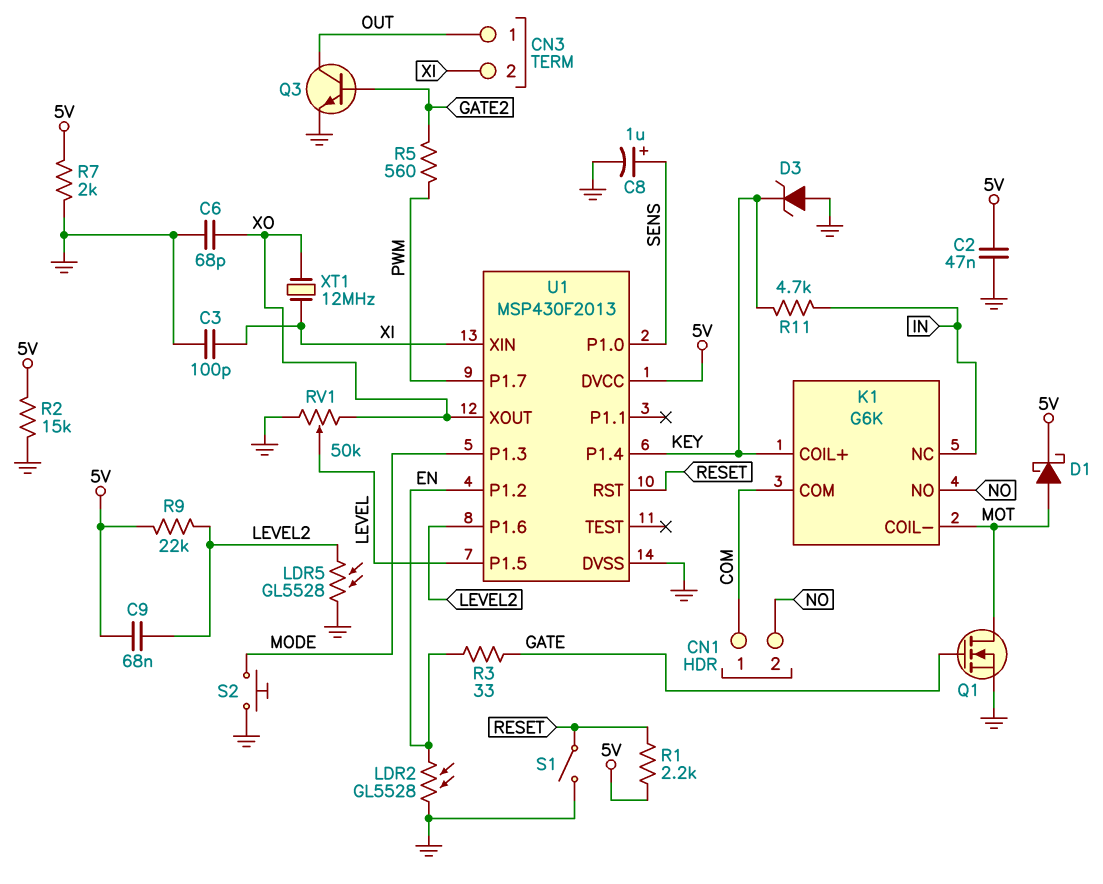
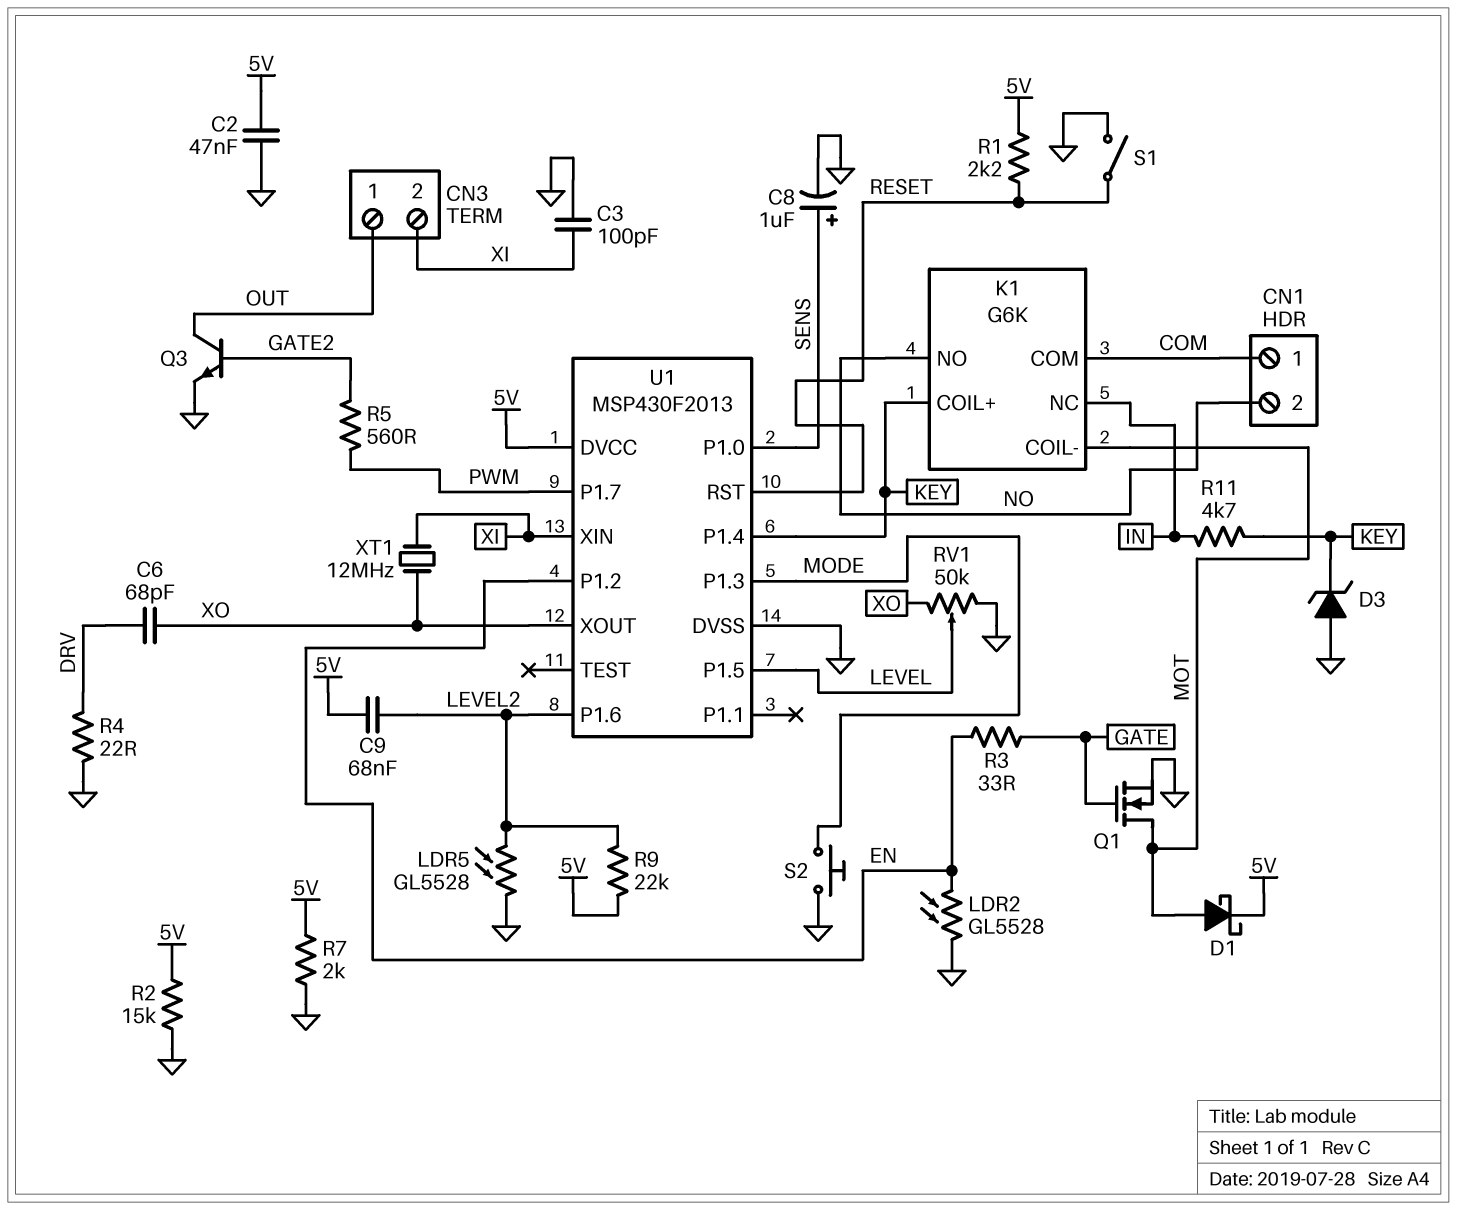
C6: 68pF (GND, XO) -> 68pF (DRV, XO)
R4: none -> 22 (DRV, GND)

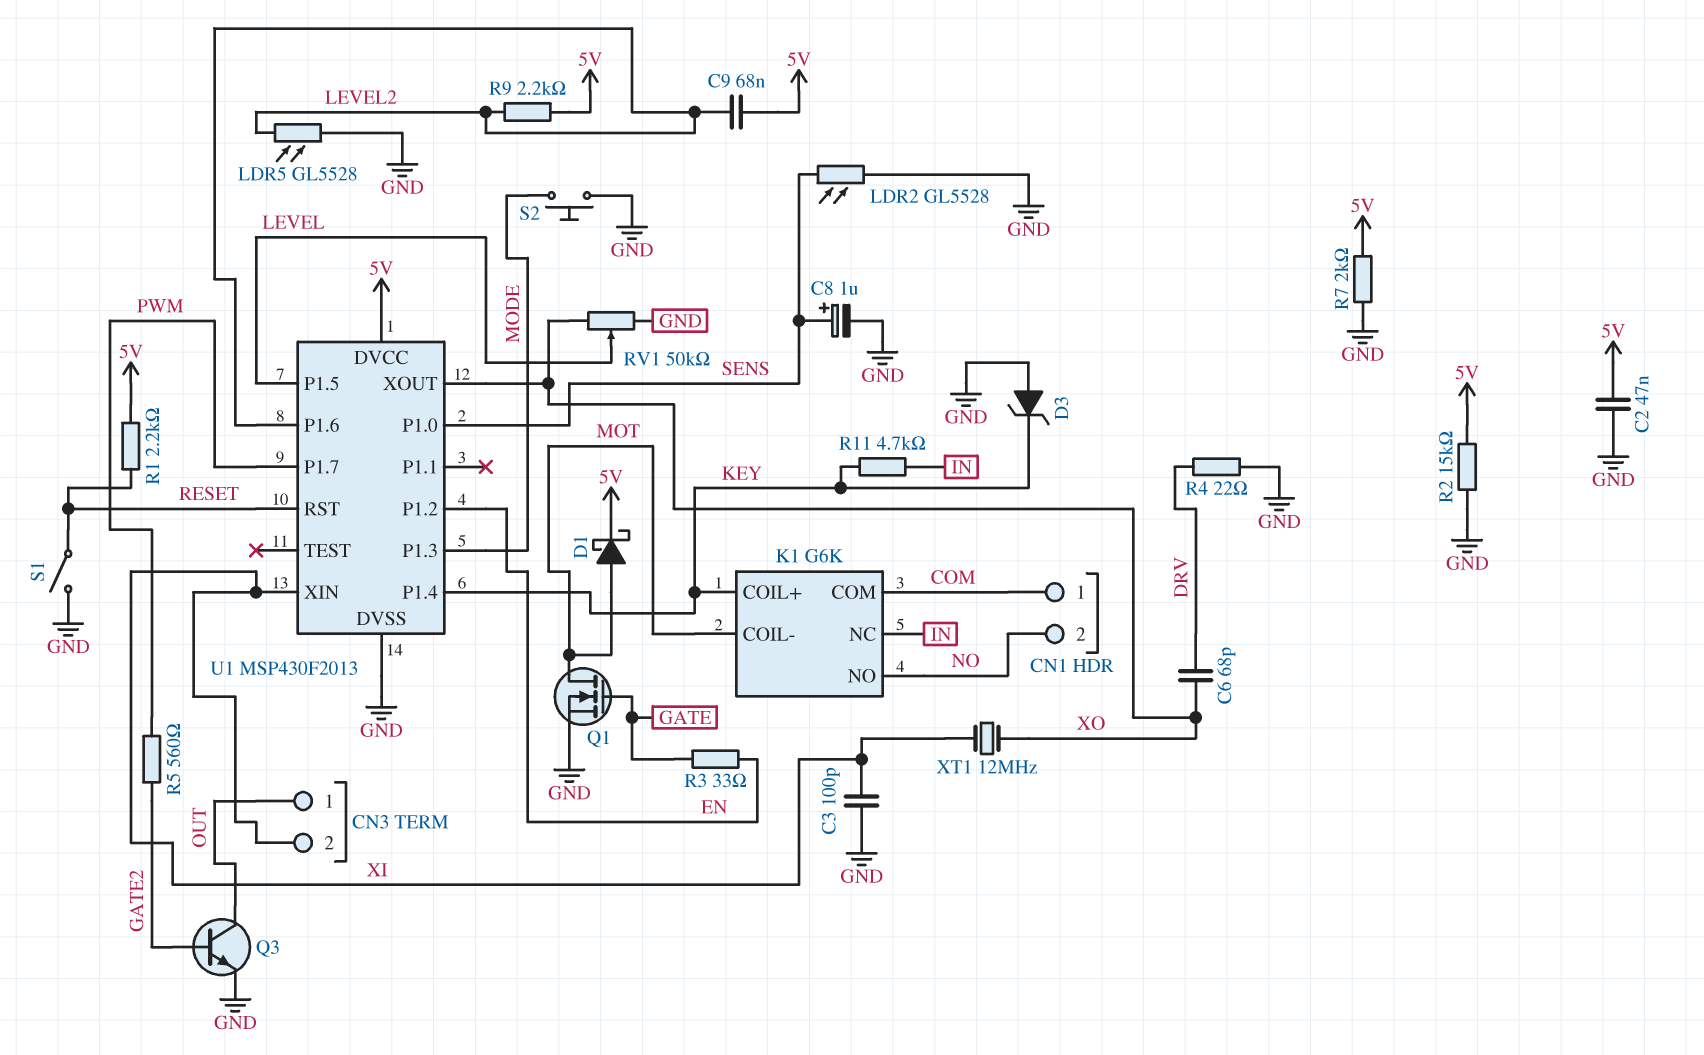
LDR2: GL5528 (EN, GND) -> GL5528 (GND, SENS)
R9: 22k (5V, LEVEL2) -> 2.2k (5V, LEVEL2)

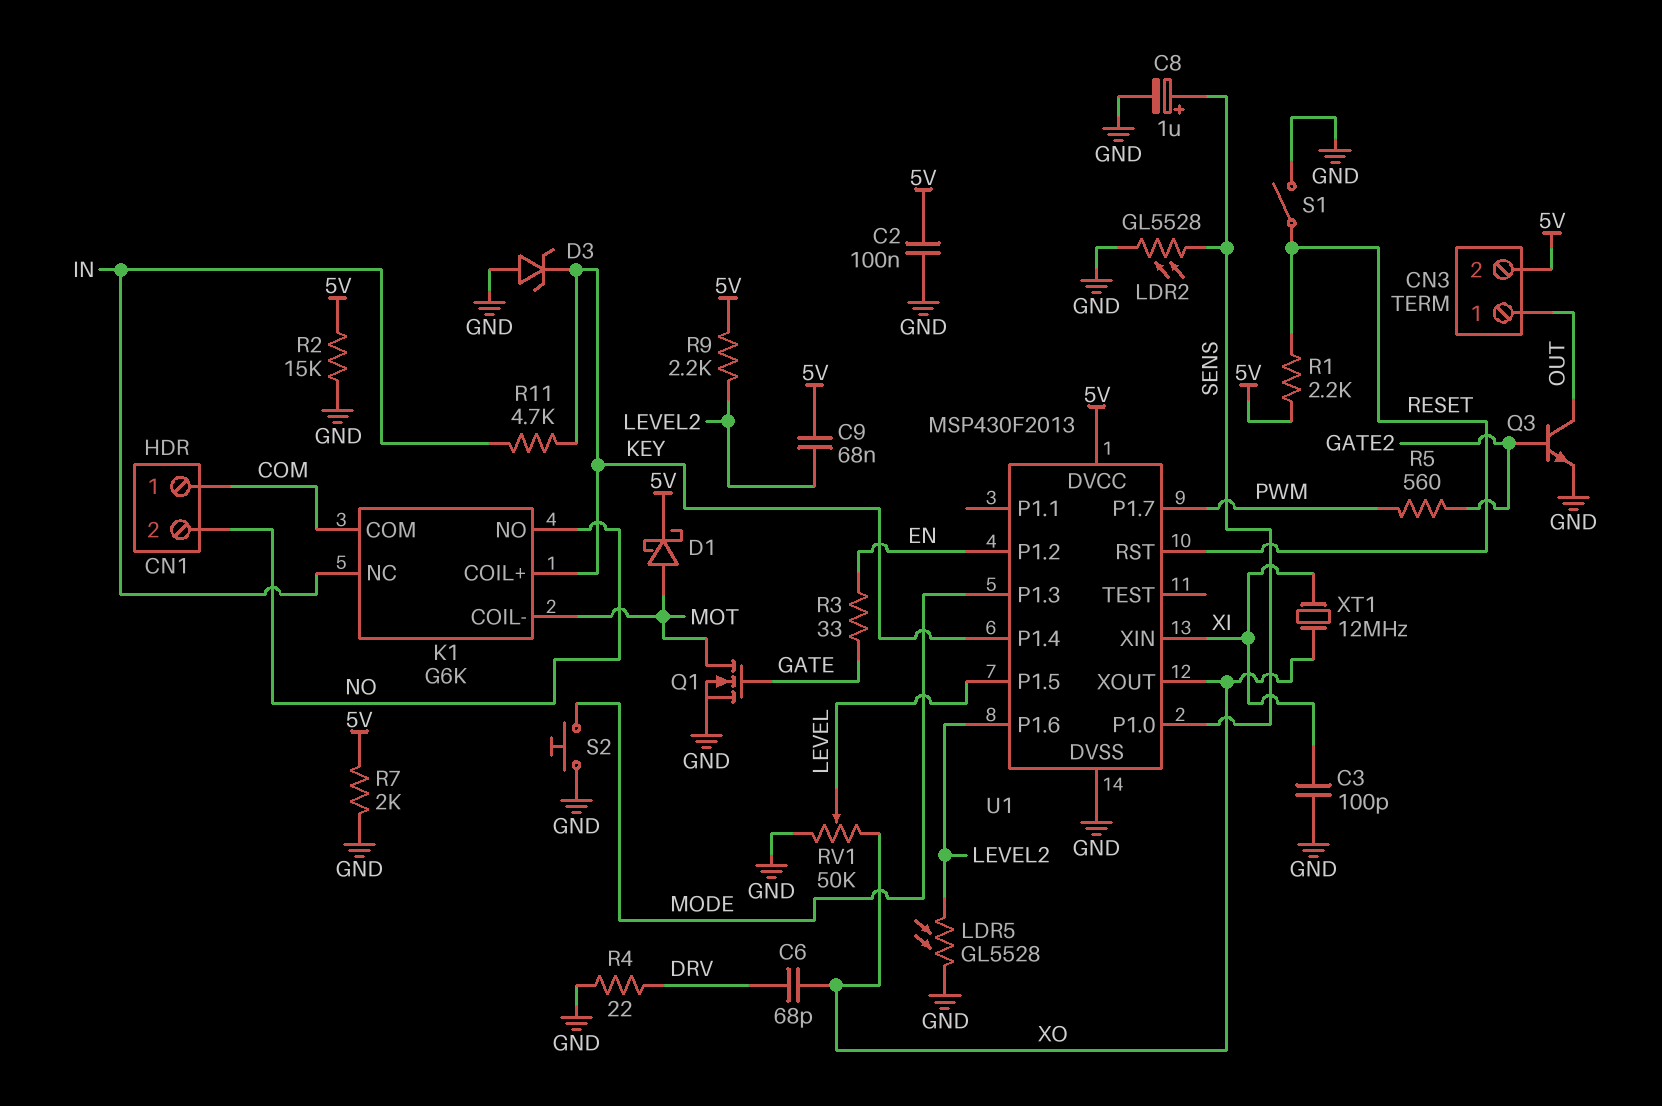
C2: 47nF (5V, GND) -> 100nF (5V, GND)
CN3 pin 2: XI -> 5V

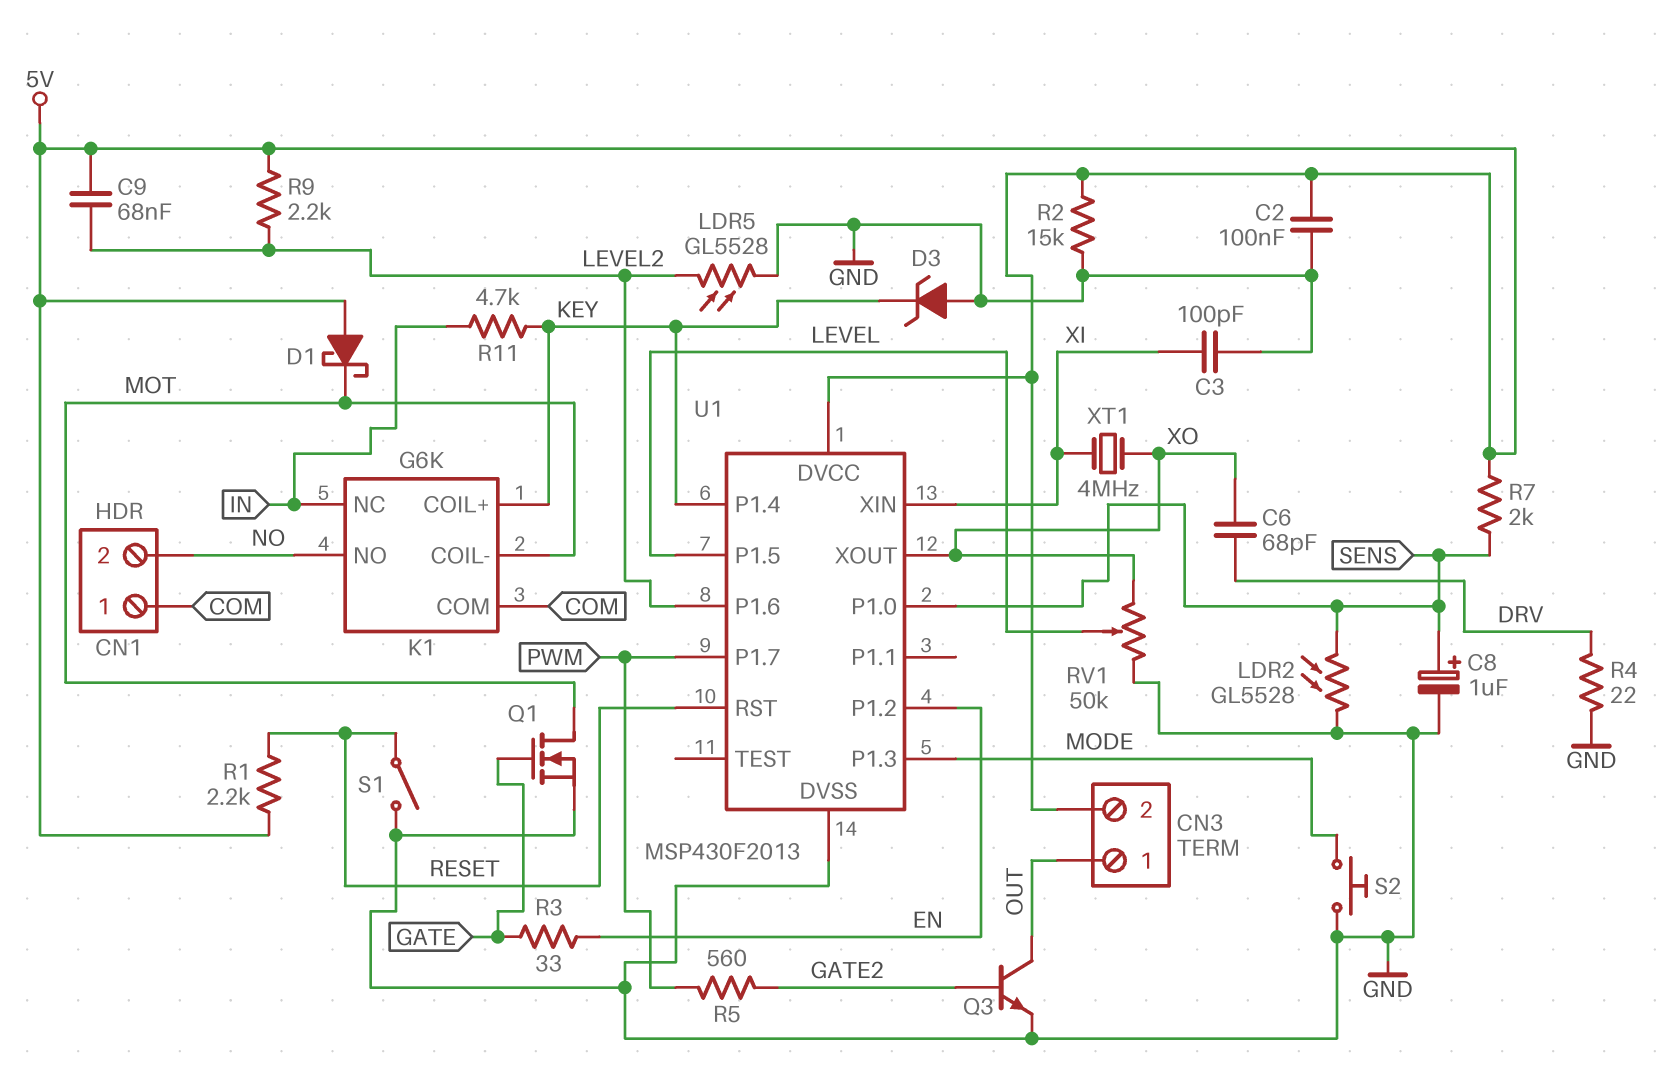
D1: schottky (A MOT, K 5V) -> schottky (A 5V, K MOT)
R7: 2k (5V, GND) -> 2k (5V, SENS)
XT1: 12MHz (XI, XO) -> 4MHz (XI, XO)

